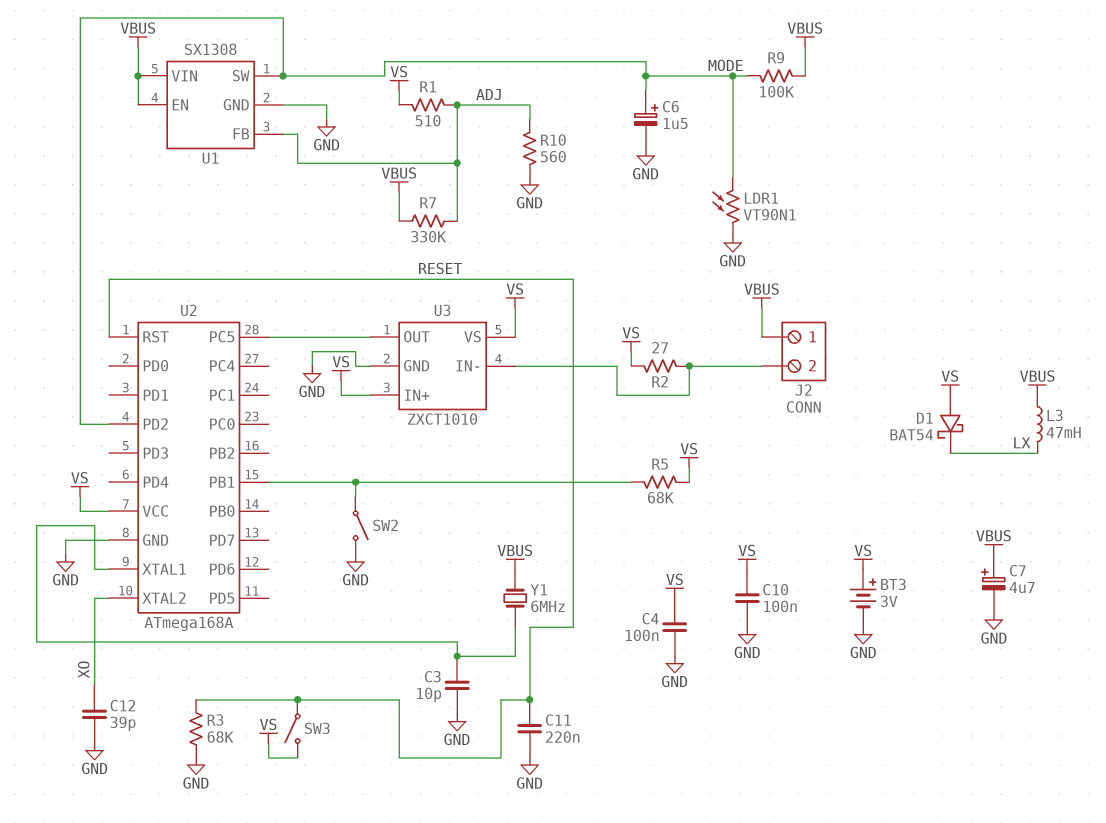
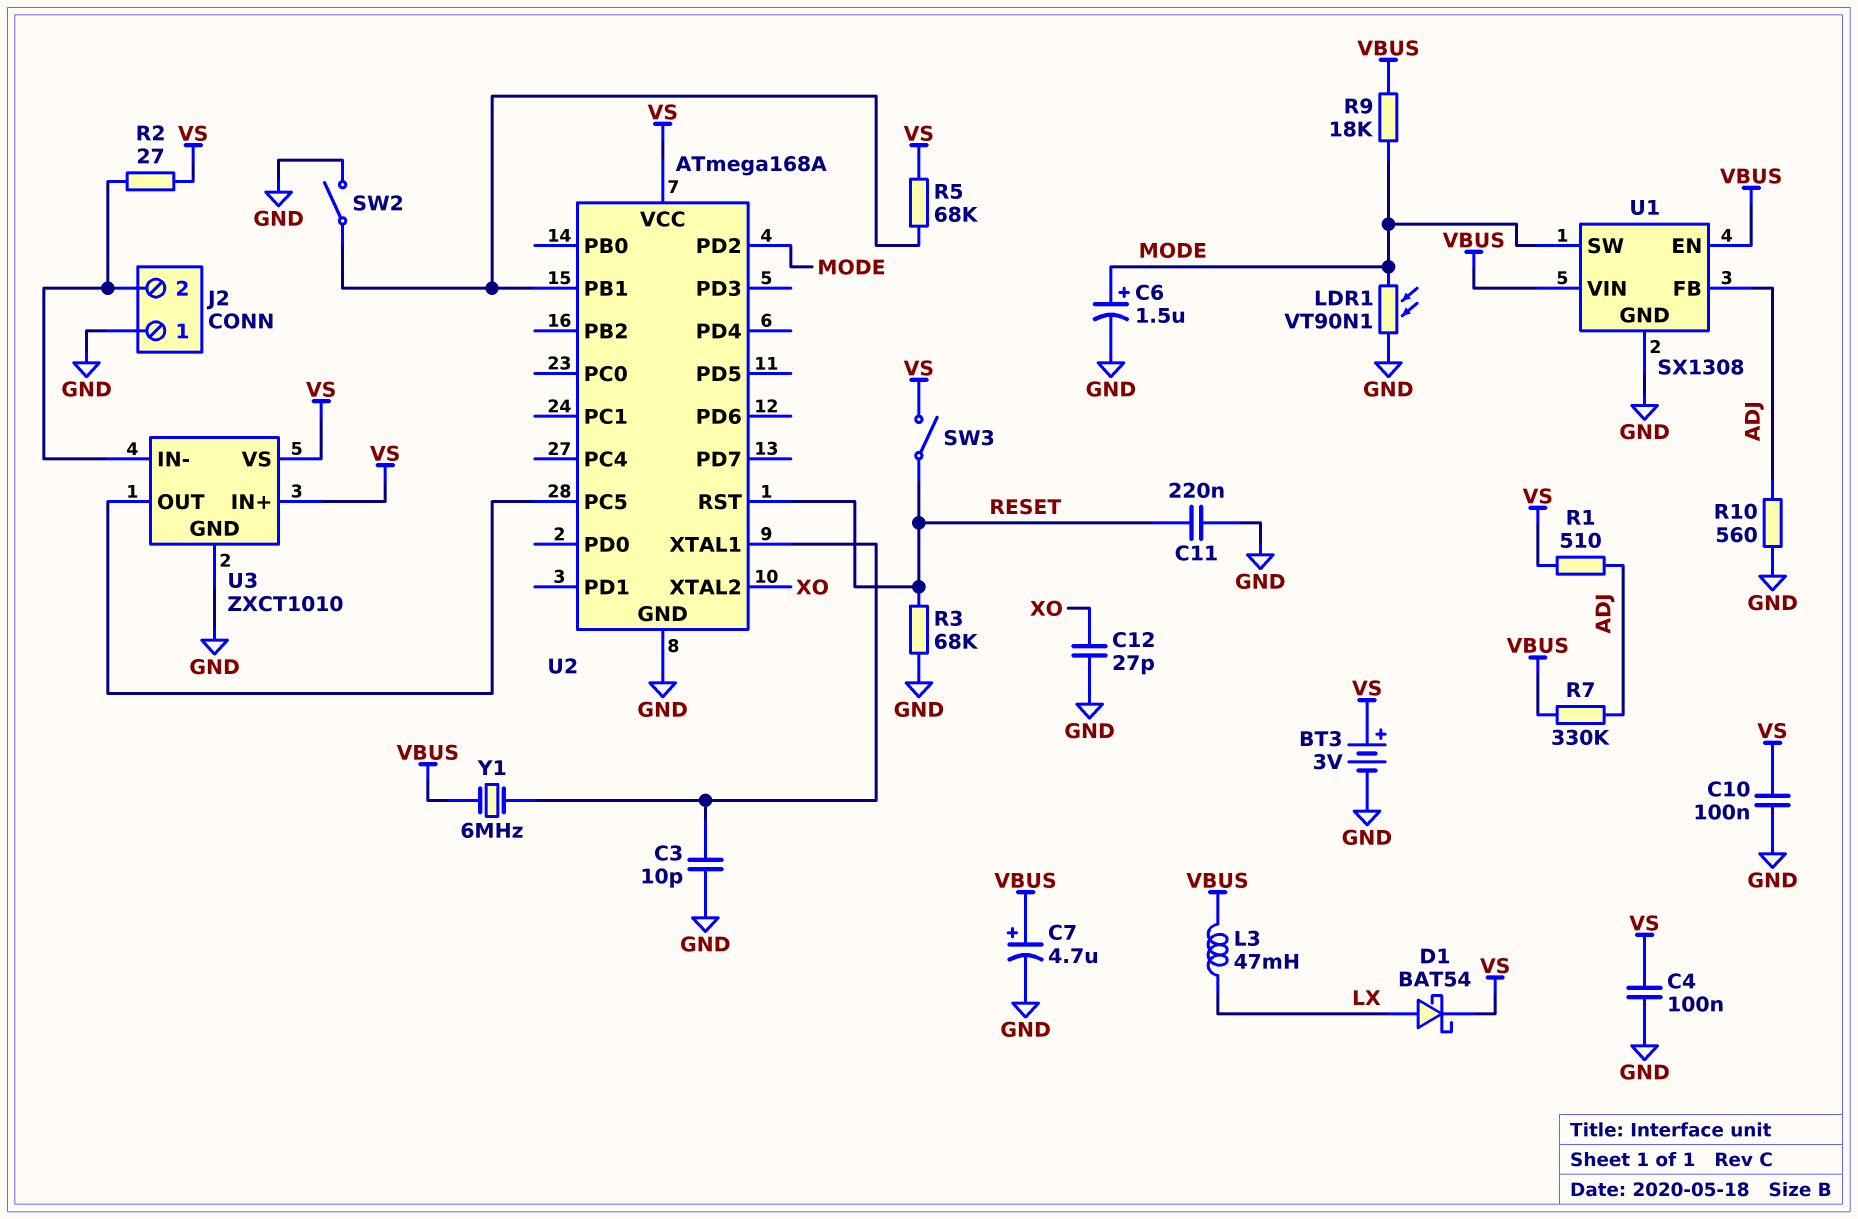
C12: 39pF (GND, XO) -> 27pF (GND, XO)
D1: schottky BAT54 (A VS, K LX) -> schottky BAT54 (A LX, K VS)
J2 pin 1: VBUS -> GND
R9: 100k (MODE, VBUS) -> 18k (MODE, VBUS)

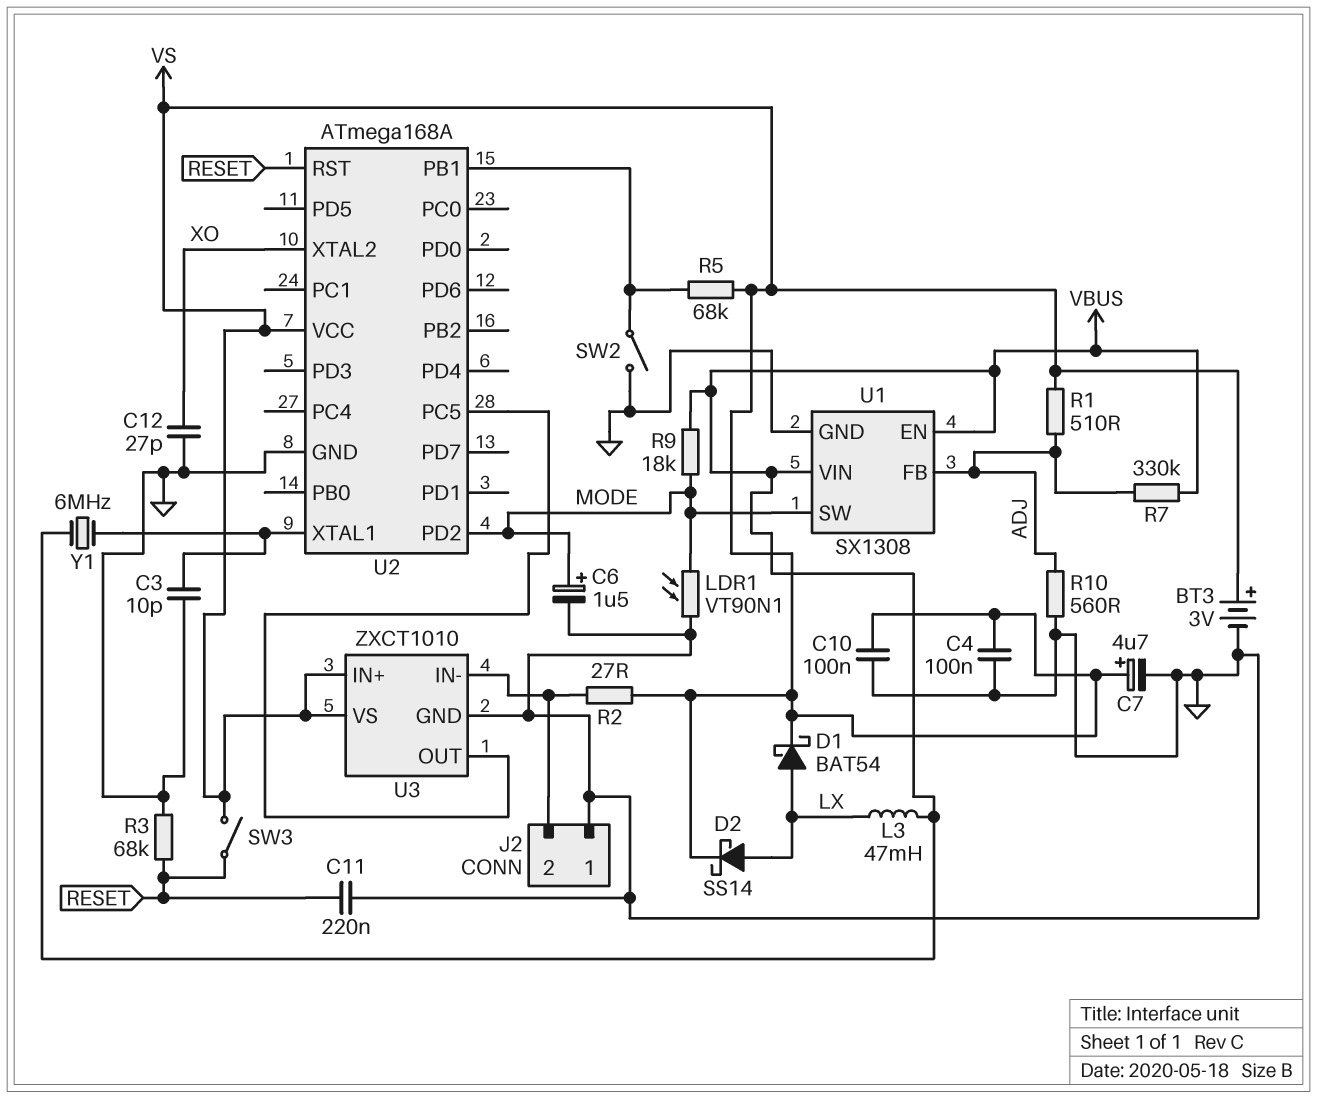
C7: 4.7uF (plus VBUS, minus GND) -> 4.7uF (plus VS, minus GND)
D2: none -> schottky SS14 (A LX, K VS)

